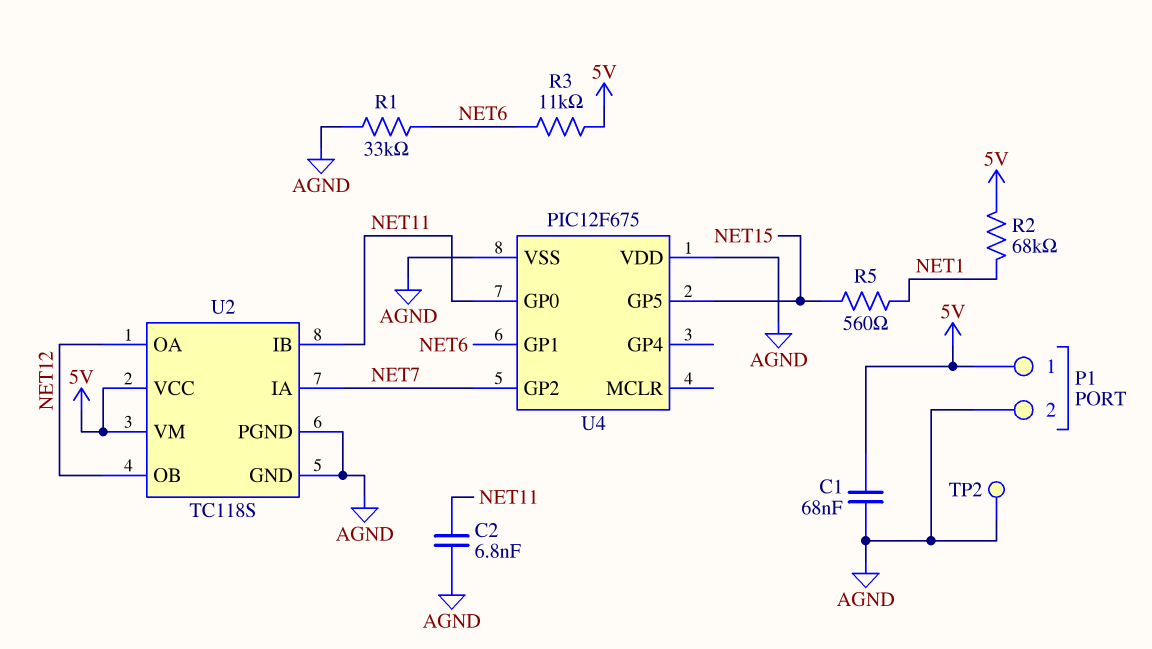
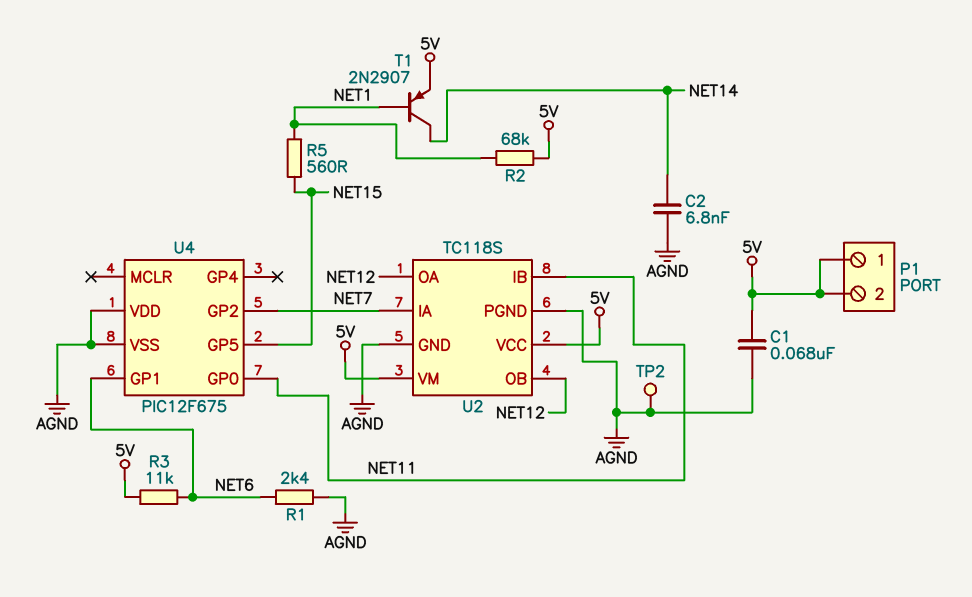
C2: 6.8nF (AGND, NET11) -> 6.8nF (AGND, NET14)
P1 pin 2: AGND -> 5V
R1: 33k (AGND, NET6) -> 2.4k (AGND, NET6)
T1: none -> PNP 2N2907 (B NET1, C NET14, E 5V)

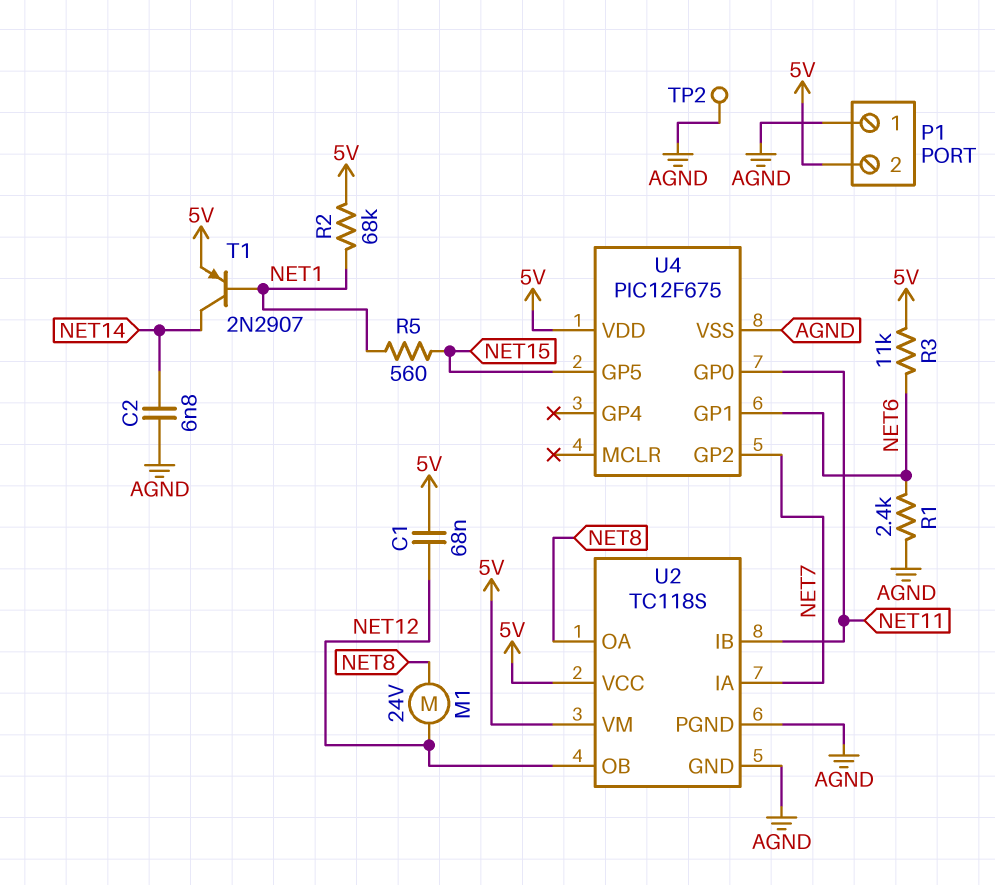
C1: 68nF (5V, AGND) -> 68nF (5V, NET12)
M1: none -> motor 24V (NET8, NET12)
P1 pin 1: 5V -> AGND
U2 pin OA: NET12 -> NET8
U4 pin VDD: AGND -> 5V

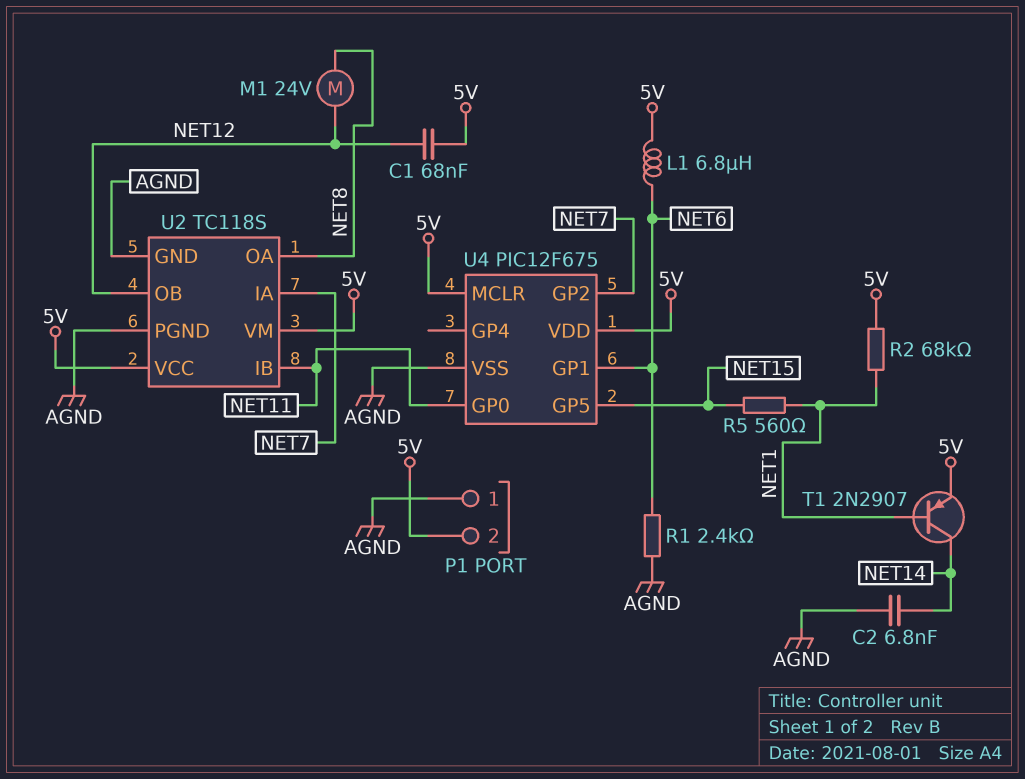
L1: none -> 6.8uH (5V, NET6)
R3: 11k (5V, NET6) -> none
TP2: test point (AGND) -> none
U4 pin MCLR: none -> 5V

